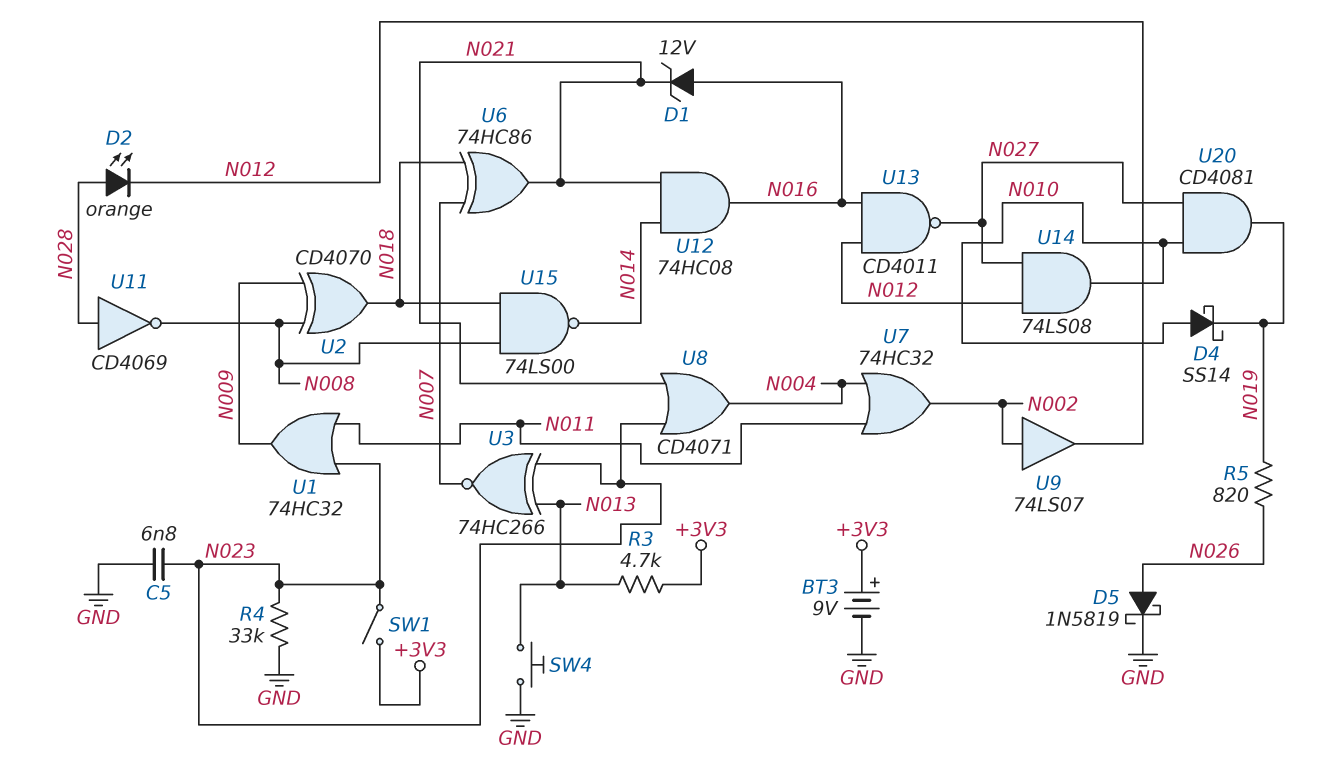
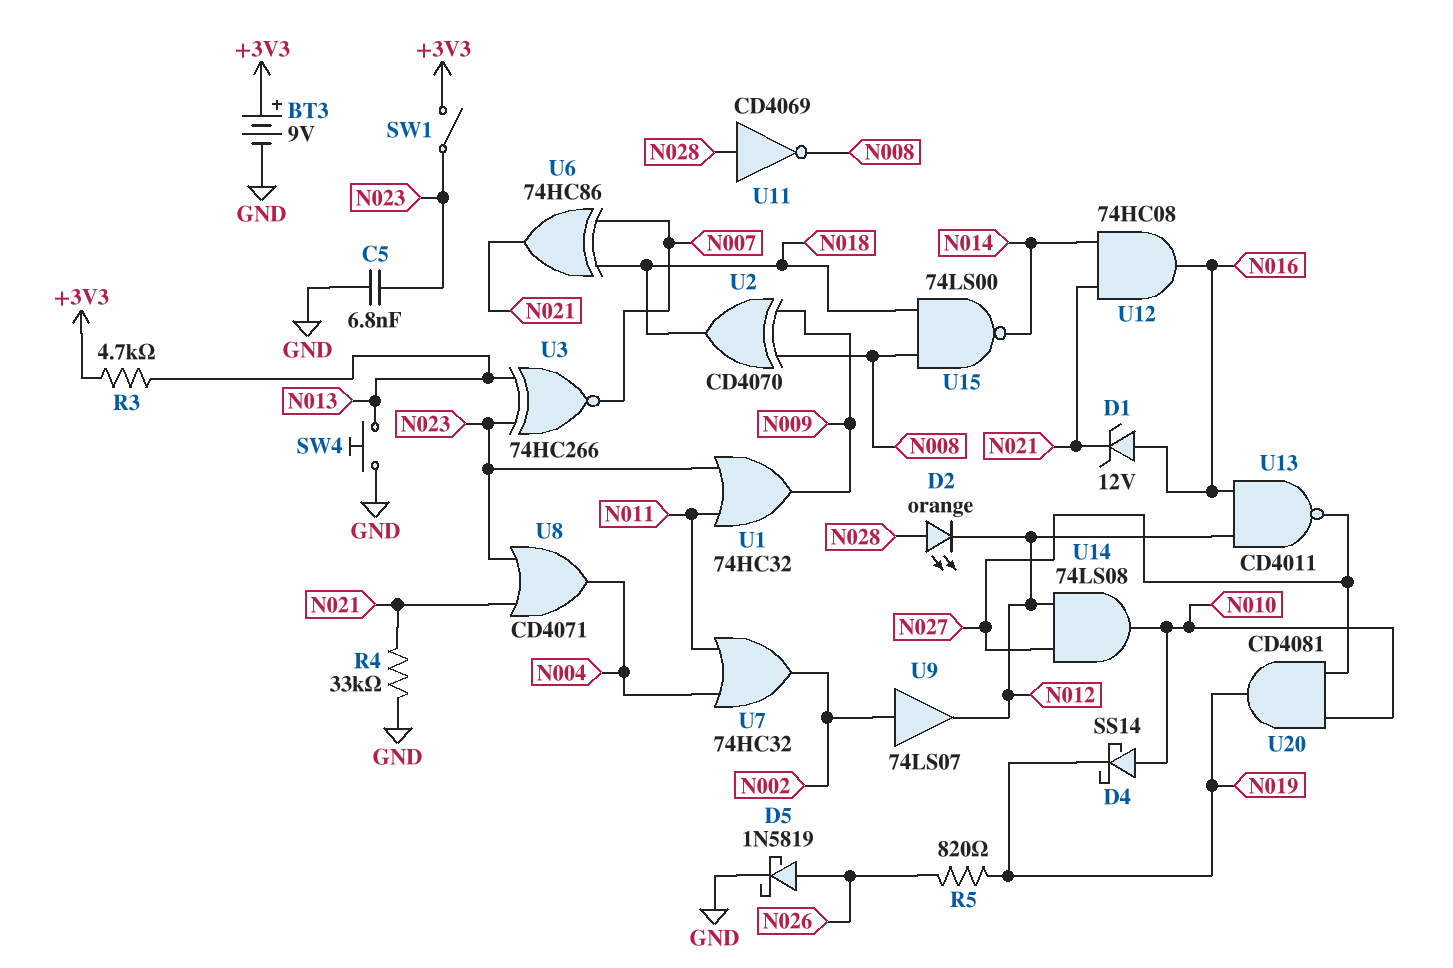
R4: 33k (GND, N023) -> 33k (GND, N021)

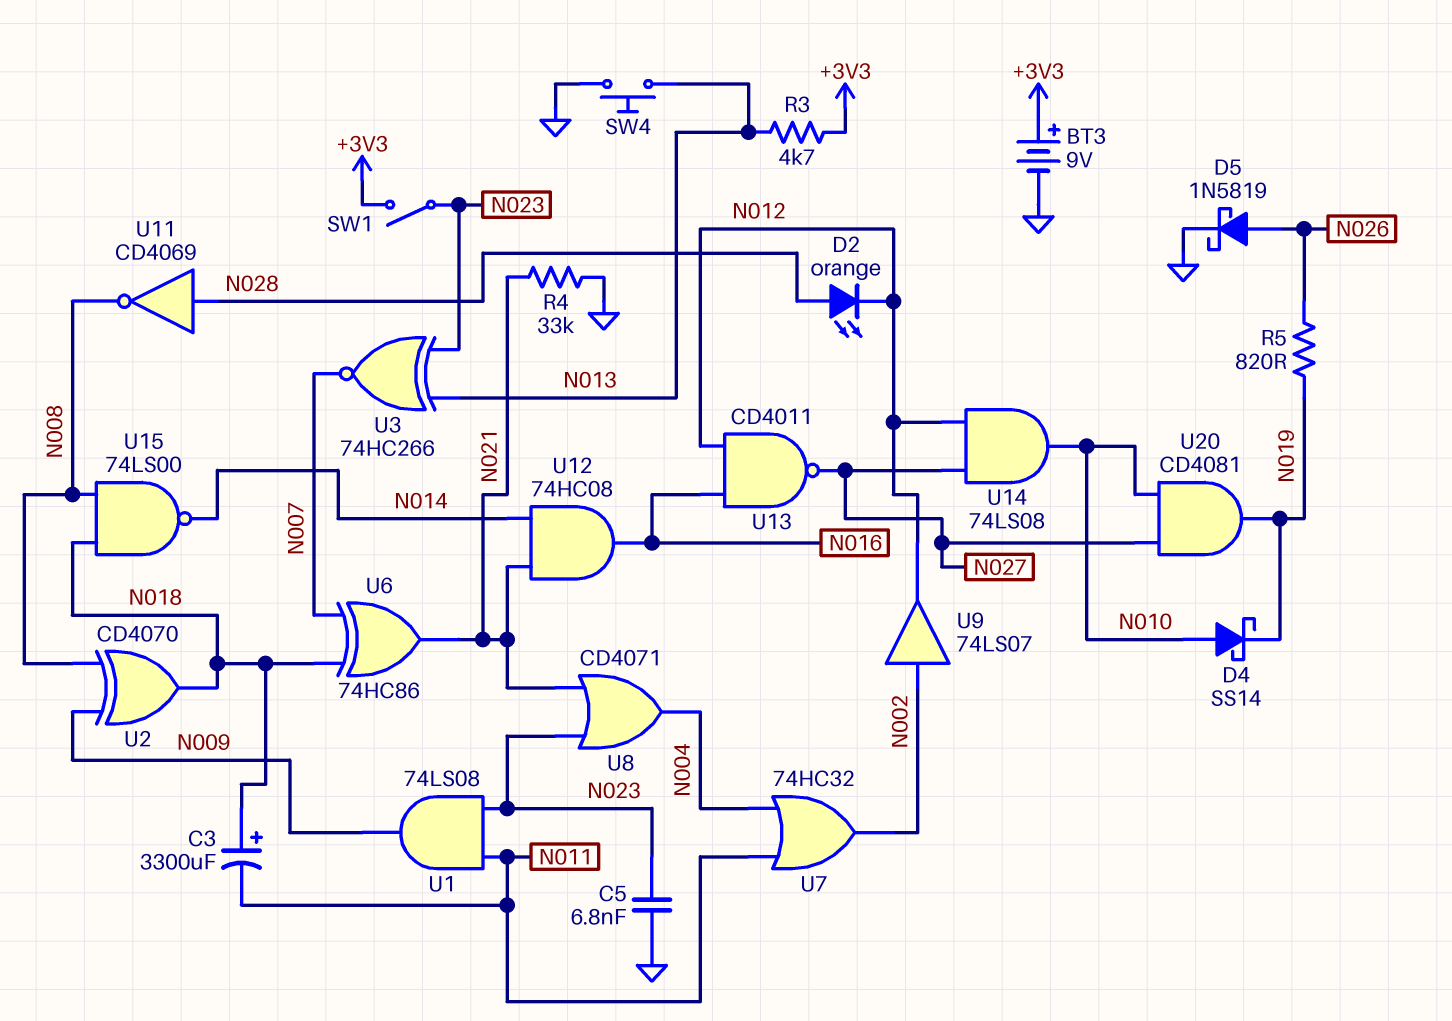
C3: none -> 3300uF (plus N018, minus N011)
D1: zener 12V (A N016, K N021) -> none
U1: OR 74HC32 (in N011, in N023, out N009) -> AND 74LS08 (in N011, in N023, out N009)

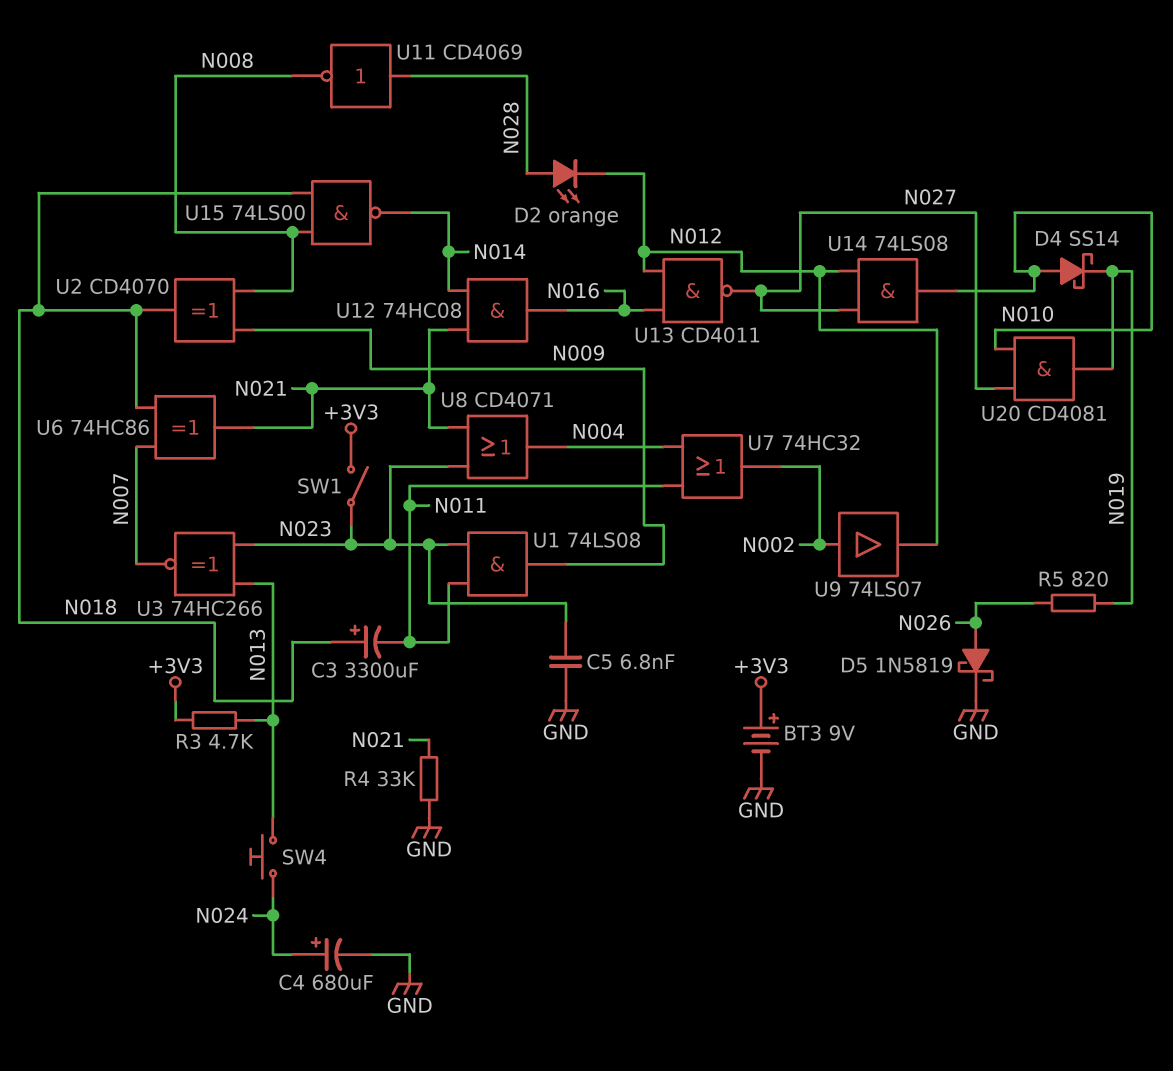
C4: none -> 680uF (plus N024, minus GND)
SW4: button (GND, N013) -> button (N013, N024)

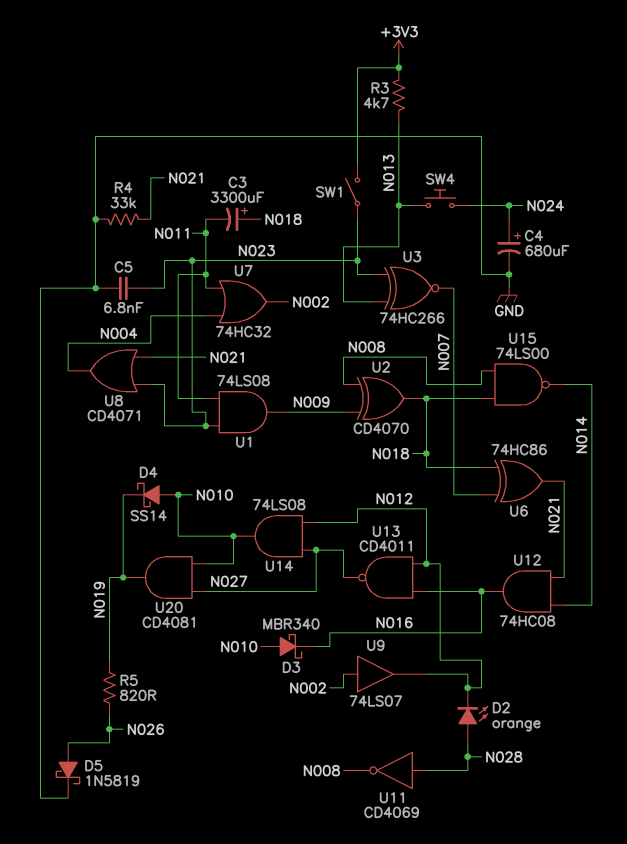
BT3: 9V (plus +3V3, minus GND) -> none
D3: none -> schottky MBR340 (A N010, K N016)

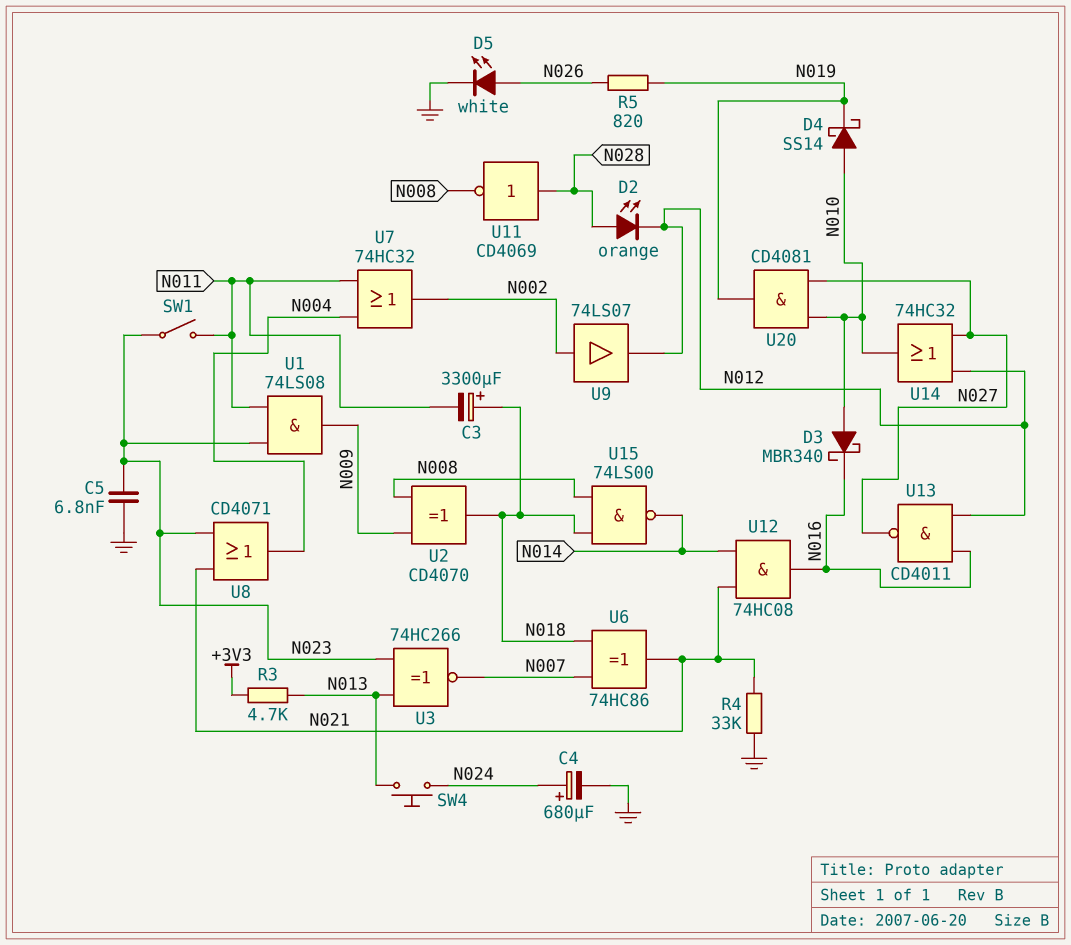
D5: schottky 1N5819 (A N026, K GND) -> LED white (A N026, K GND)
SW1: switch (+3V3, N023) -> switch (N011, N023)
U14: AND 74LS08 (in N012, in N027, out N010) -> OR 74HC32 (in N012, in N027, out N010)

